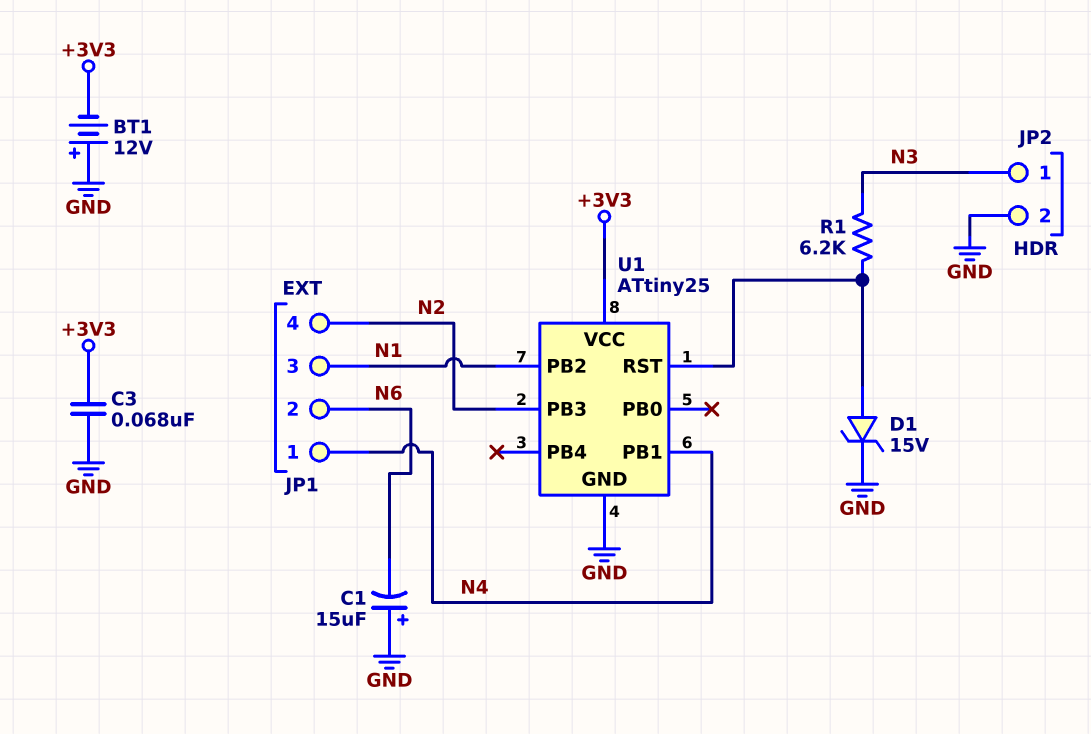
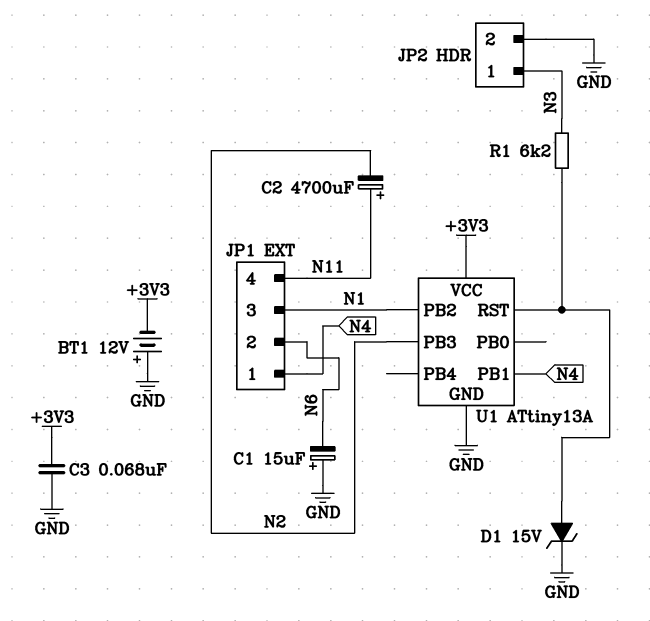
C2: none -> 4700uF (plus N11, minus N2)
JP1 pin 4: N2 -> N11
U1: ATtiny25 -> ATtiny13A

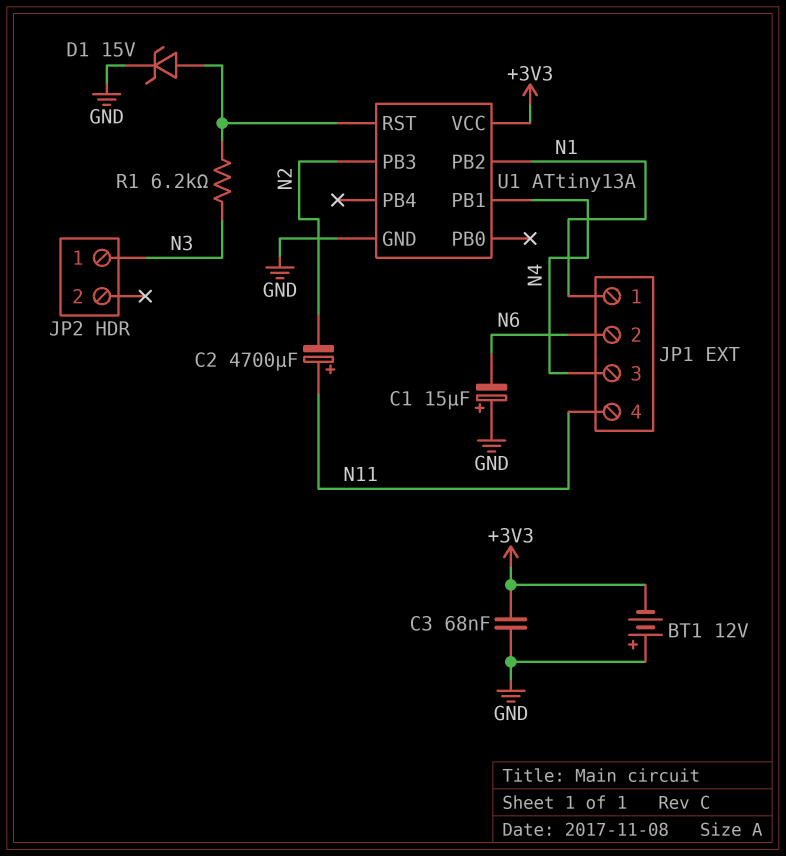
JP1 pin 1: N4 -> N1
JP1 pin 3: N1 -> N4
JP2 pin 2: GND -> none

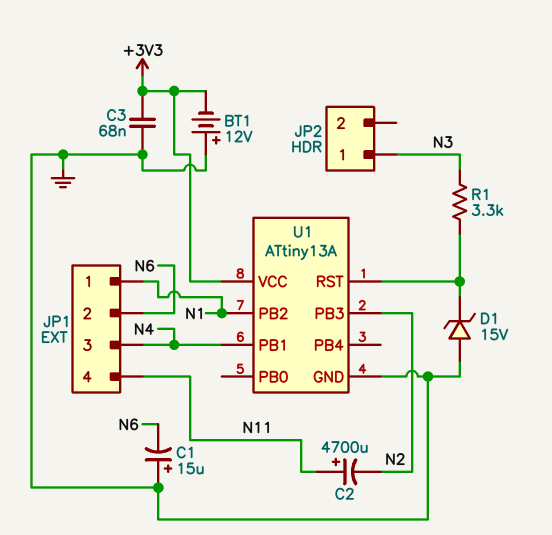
D1: zener 15V (A U1/RST, K GND) -> zener 15V (A GND, K U1/RST)
R1: 6.2k (N3, U1/RST) -> 3.3k (N3, U1/RST)

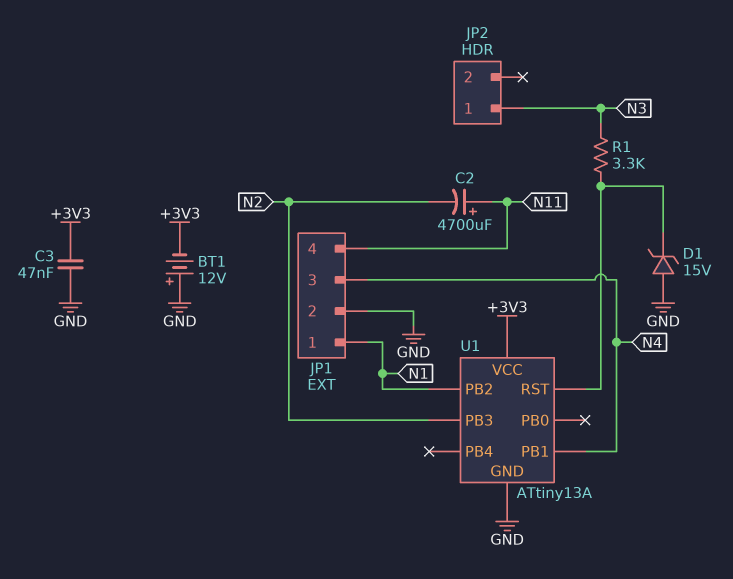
C1: 15uF (plus GND, minus N6) -> none
C3: 68nF (+3V3, GND) -> 47nF (+3V3, GND)
JP1 pin 2: N6 -> GND

